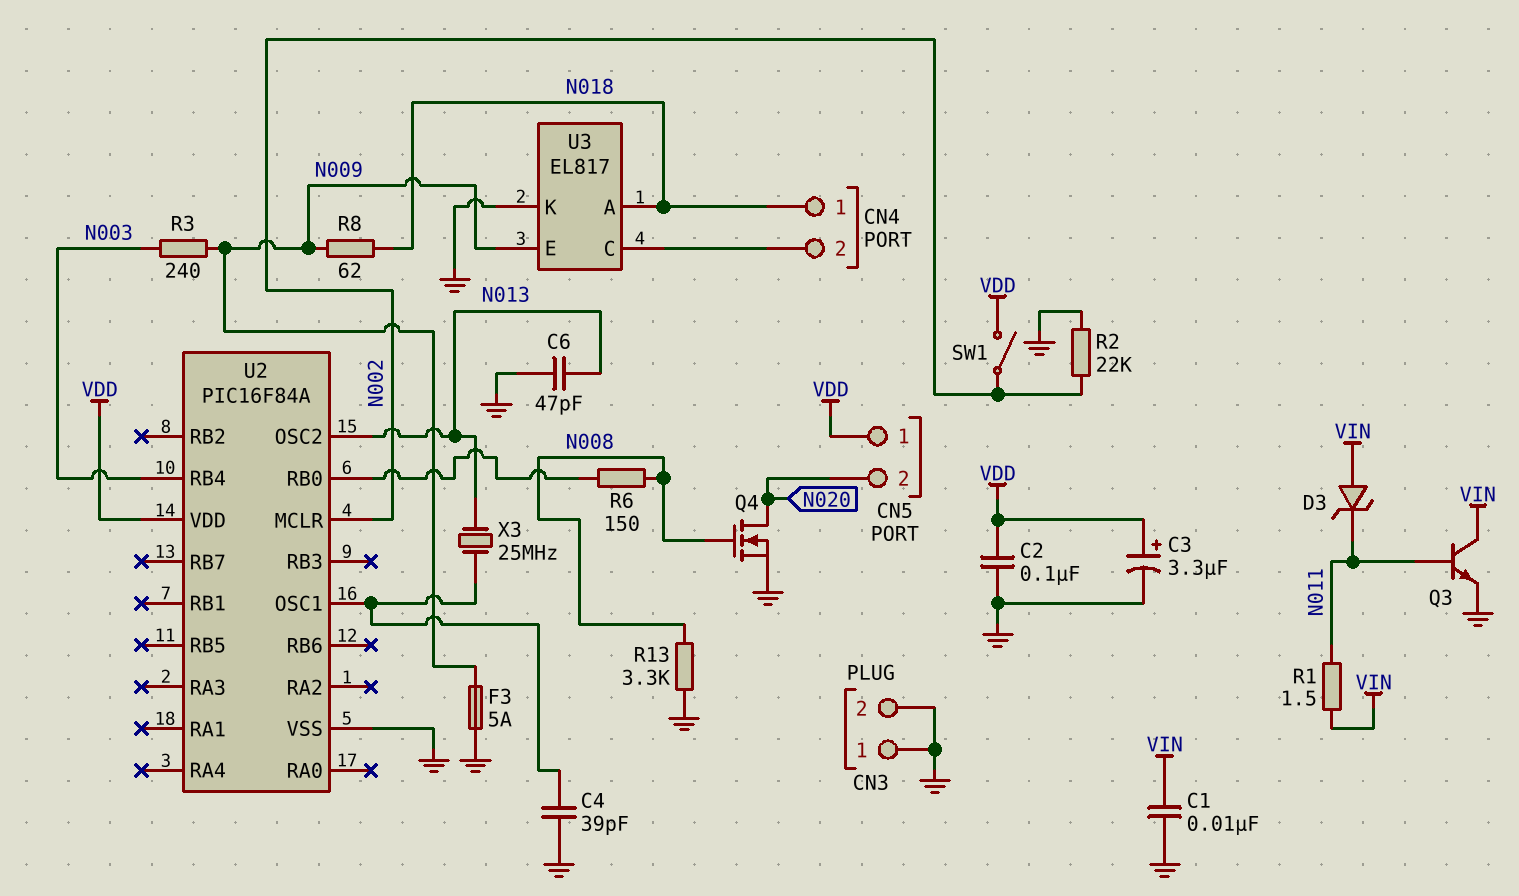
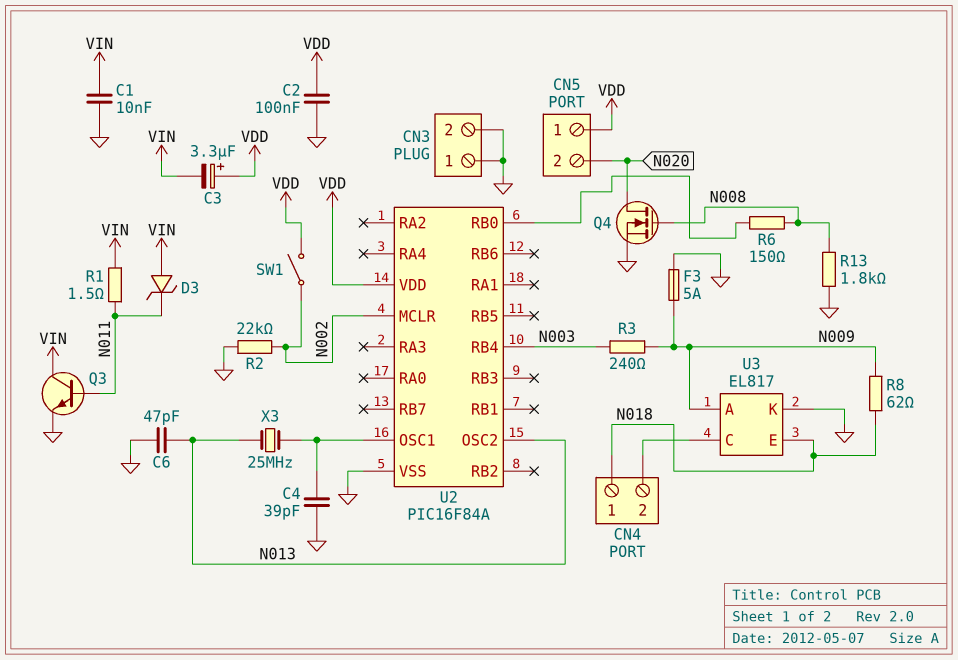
C3: 3.3uF (plus VDD, minus GND) -> 3.3uF (plus VDD, minus VIN)
R13: 3.3k (GND, N008) -> 1.8k (GND, N008)
U3 pin A: N018 -> N009
U3 pin E: N009 -> N018

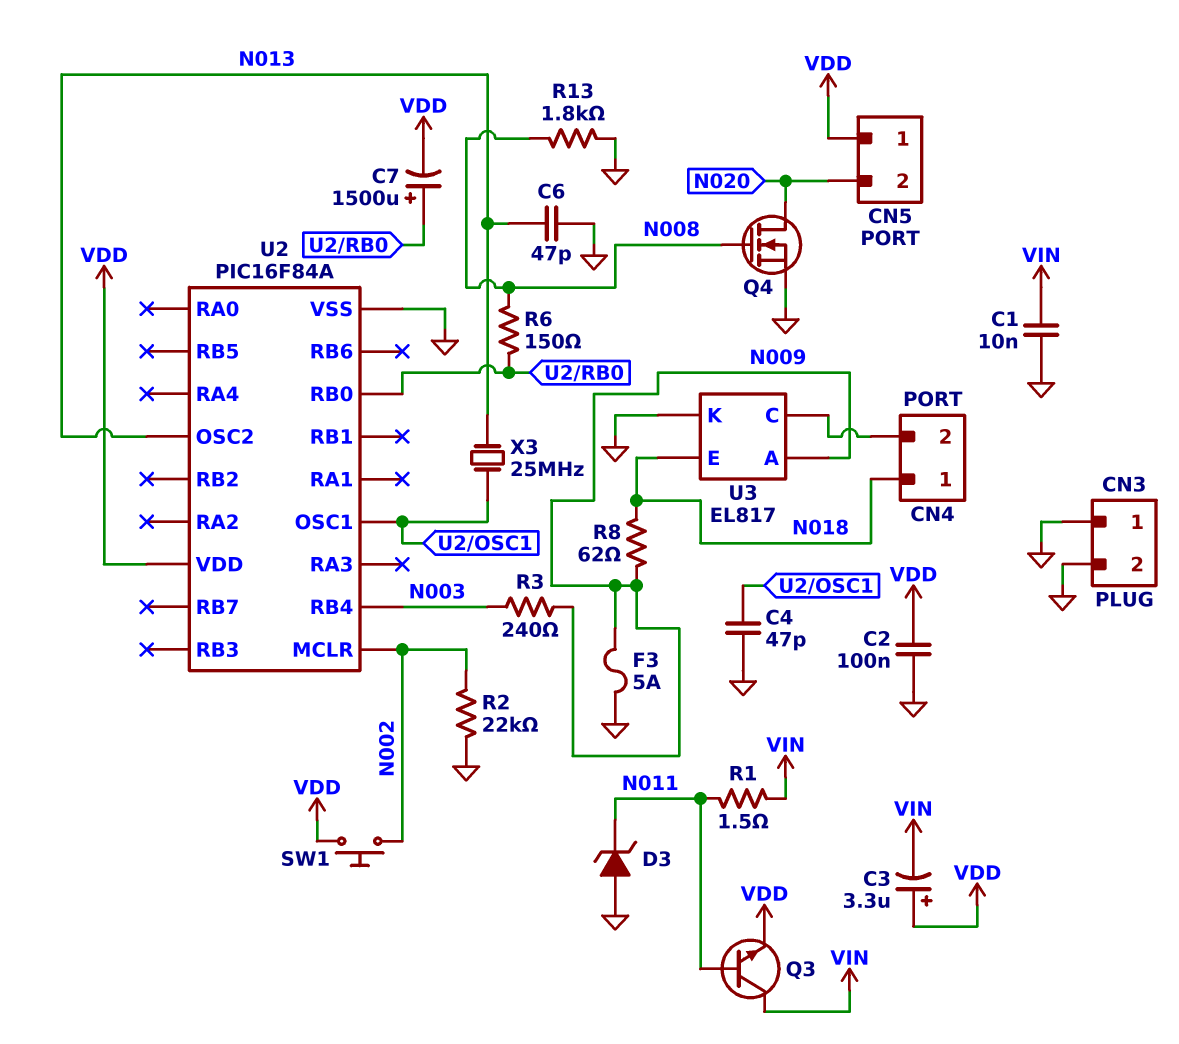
C4: 39pF (GND, U2/OSC1) -> 47pF (GND, U2/OSC1)
C7: none -> 1500uF (plus U2/RB0, minus VDD)
D3: zener (A VIN, K N011) -> zener (A GND, K N011)
Q3: NPN (B N011, C VIN, E GND) -> NPN (B N011, C VIN, E VDD)
SW1: switch (N002, VDD) -> button (N002, VDD)

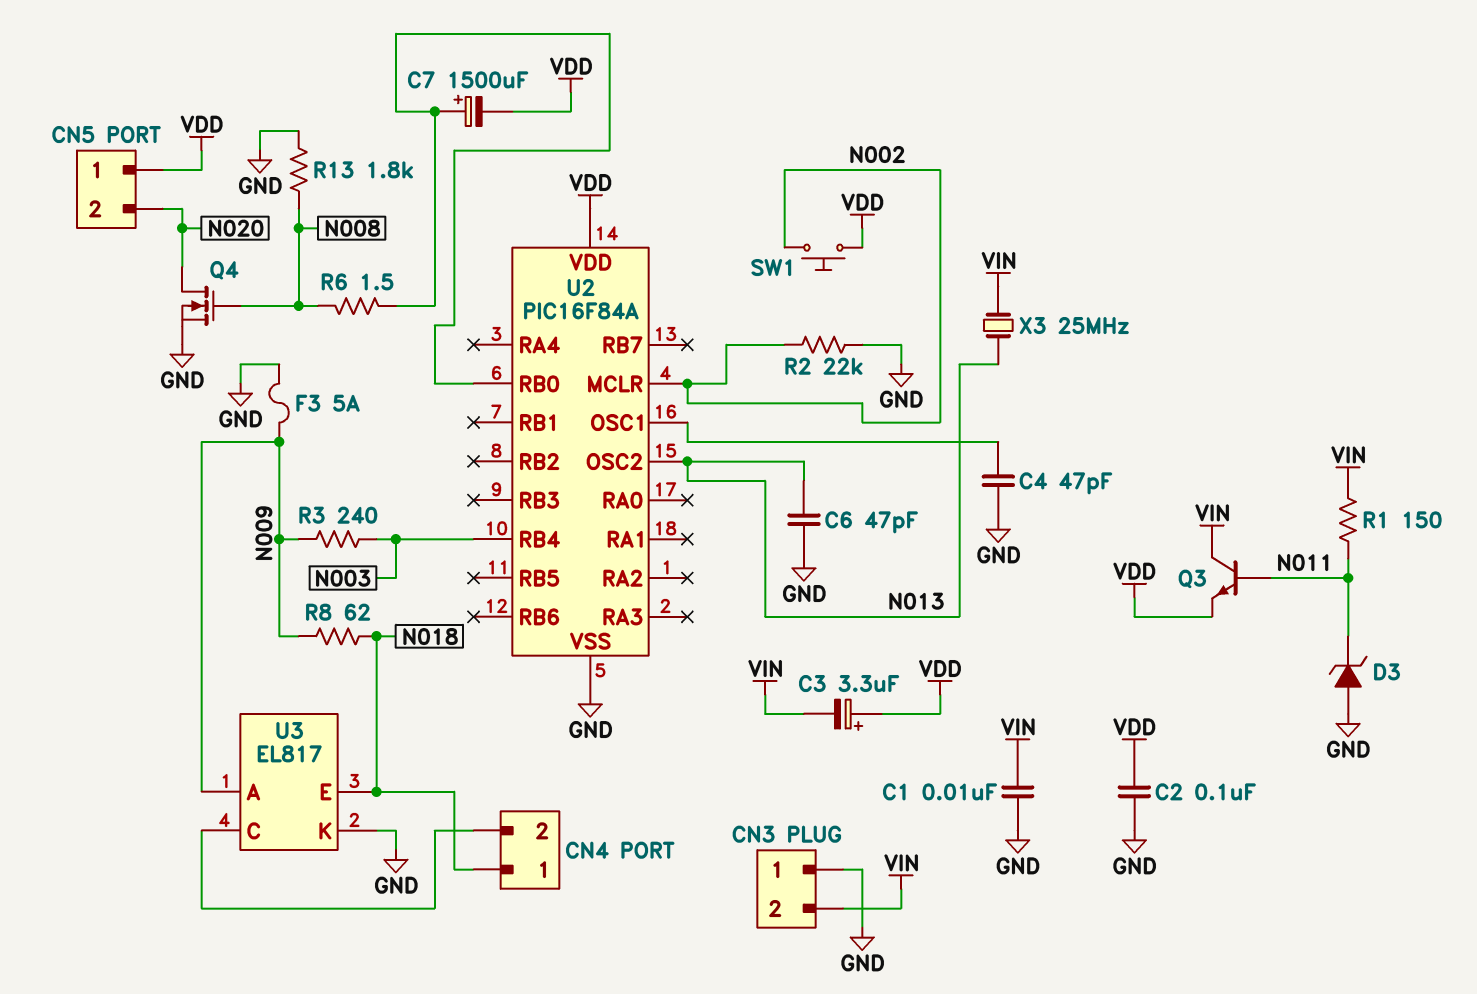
CN3 pin 2: GND -> VIN
R1: 1.5 (N011, VIN) -> 150 (N011, VIN)
R6: 150 (N008, U2/RB0) -> 1.5 (N008, U2/RB0)
X3: 25MHz (N013, U2/OSC1) -> 25MHz (N013, VIN)

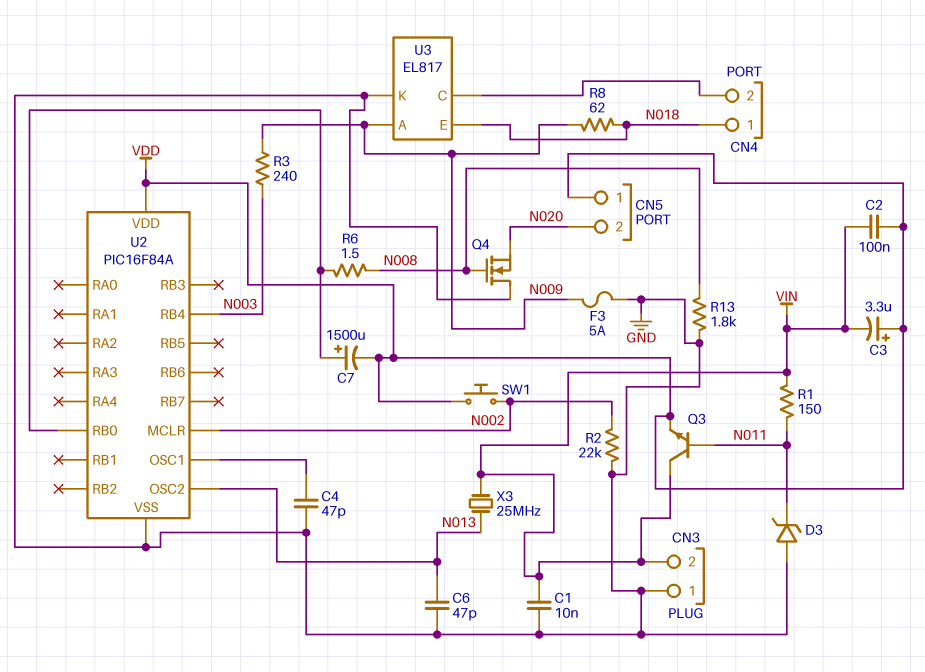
C2: 100nF (GND, VDD) -> 100nF (VDD, VIN)
Q4: NMOS (G N008, D N020, S GND) -> NMOS (G N008, D GND, S N020)

